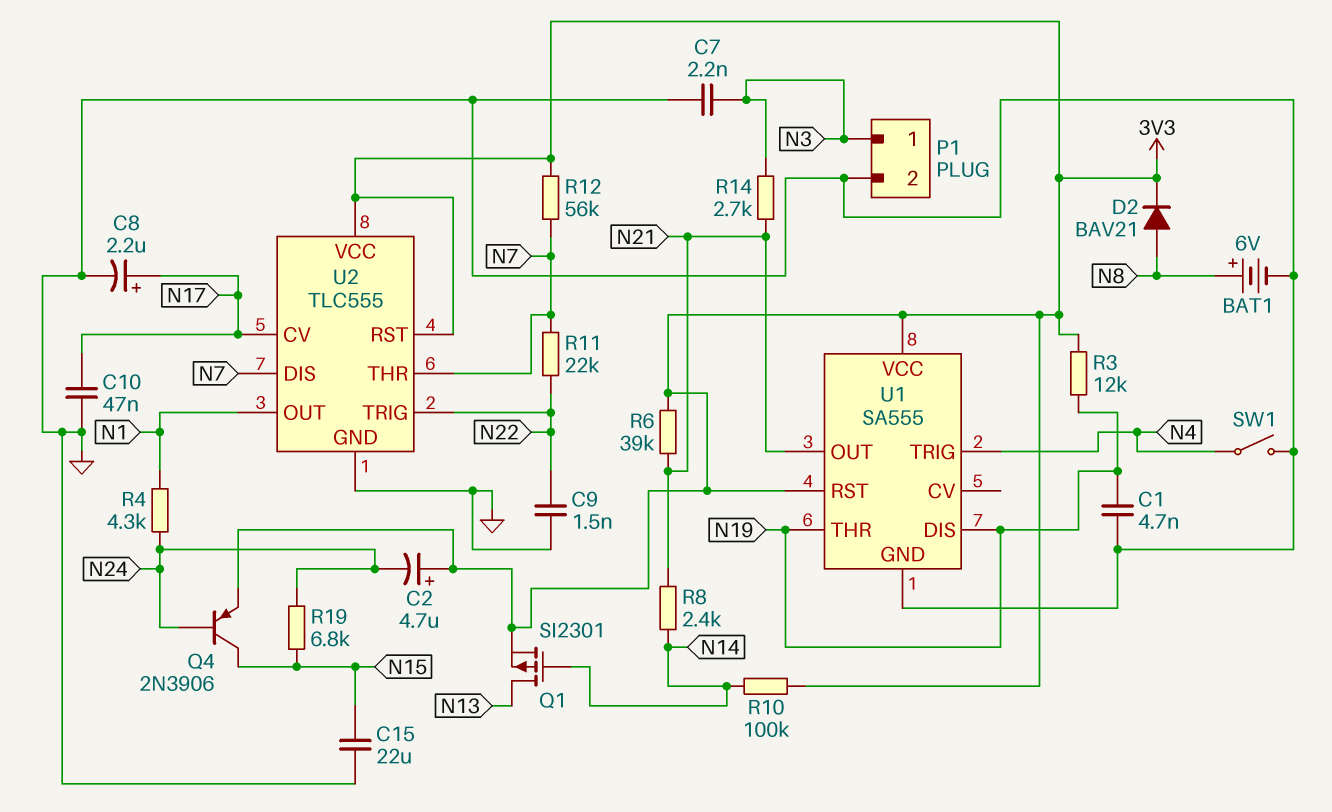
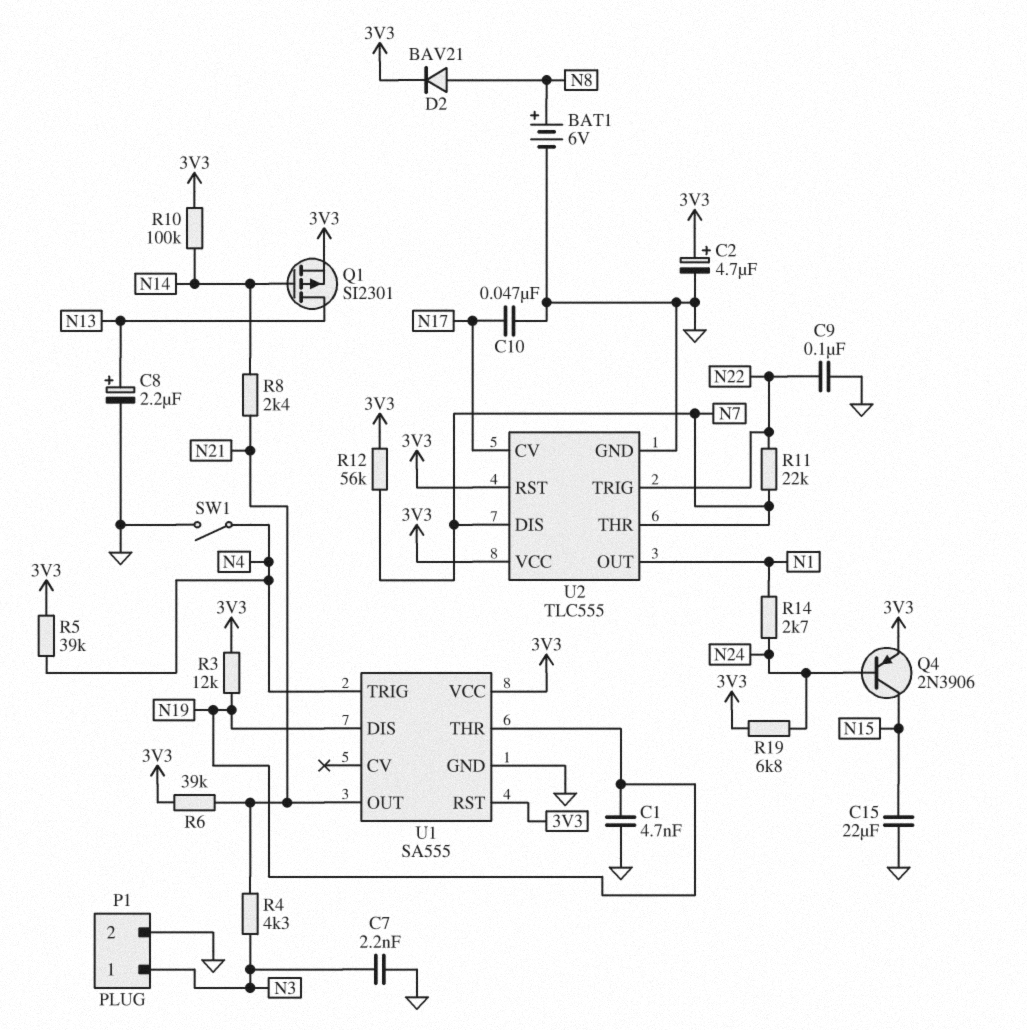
C2: 4.7uF (plus 3V3, minus N24) -> 4.7uF (plus 3V3, minus GND)
C8: 2.2uF (plus N17, minus GND) -> 2.2uF (plus N13, minus GND)
C9: 1.5nF (GND, N22) -> 100nF (GND, N22)
R4: 4.3k (N1, N24) -> 4.3k (N3, N21)
R5: none -> 39k (3V3, N4)
R14: 2.7k (N3, N21) -> 2.7k (N1, N24)
R19: 6.8k (N15, N24) -> 6.8k (3V3, N24)

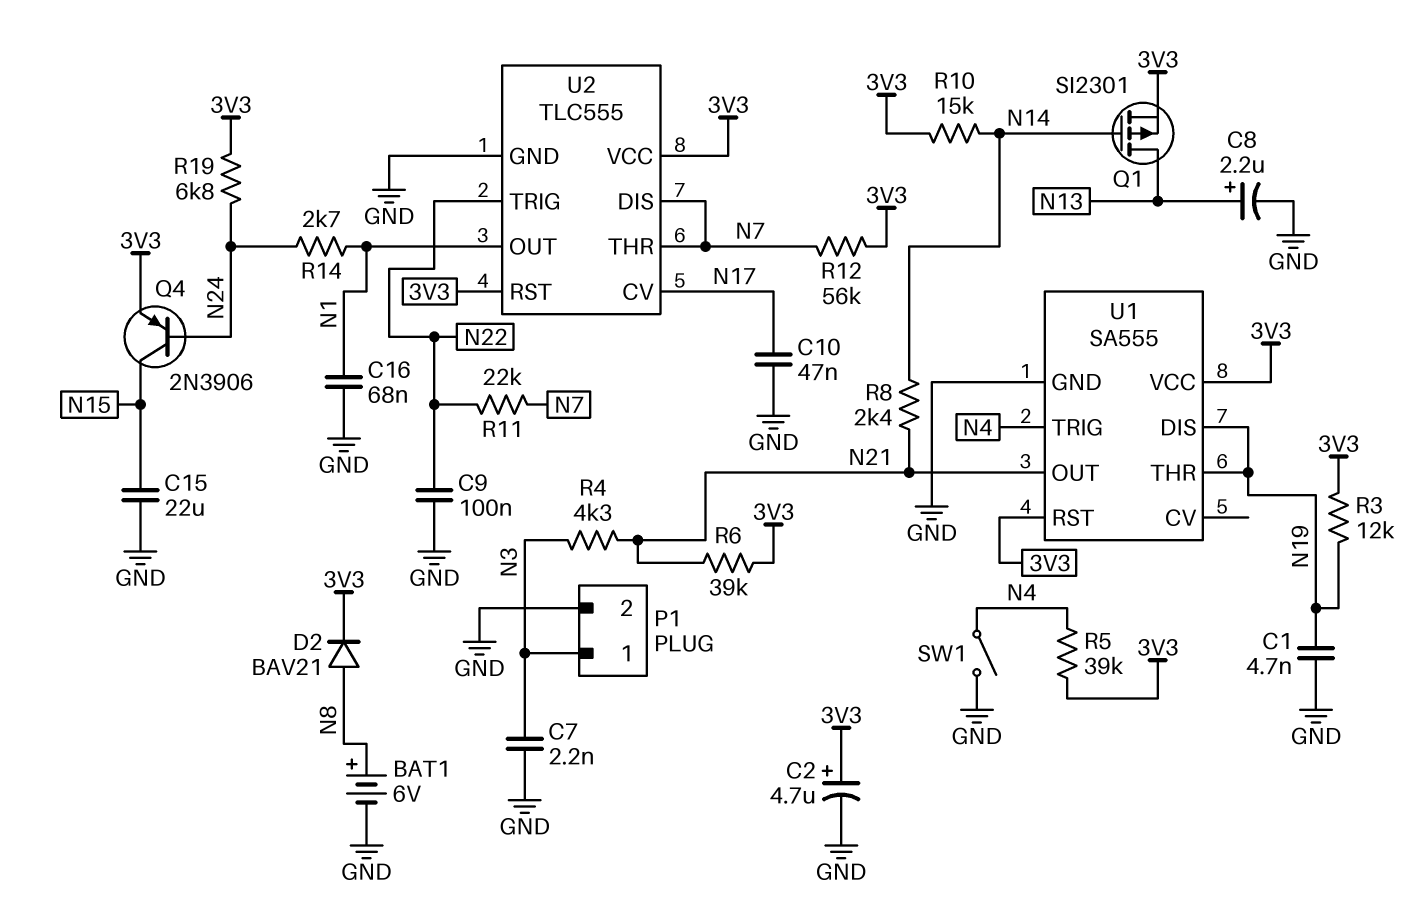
C16: none -> 68nF (GND, N1)
R10: 100k (3V3, N14) -> 15k (3V3, N14)

